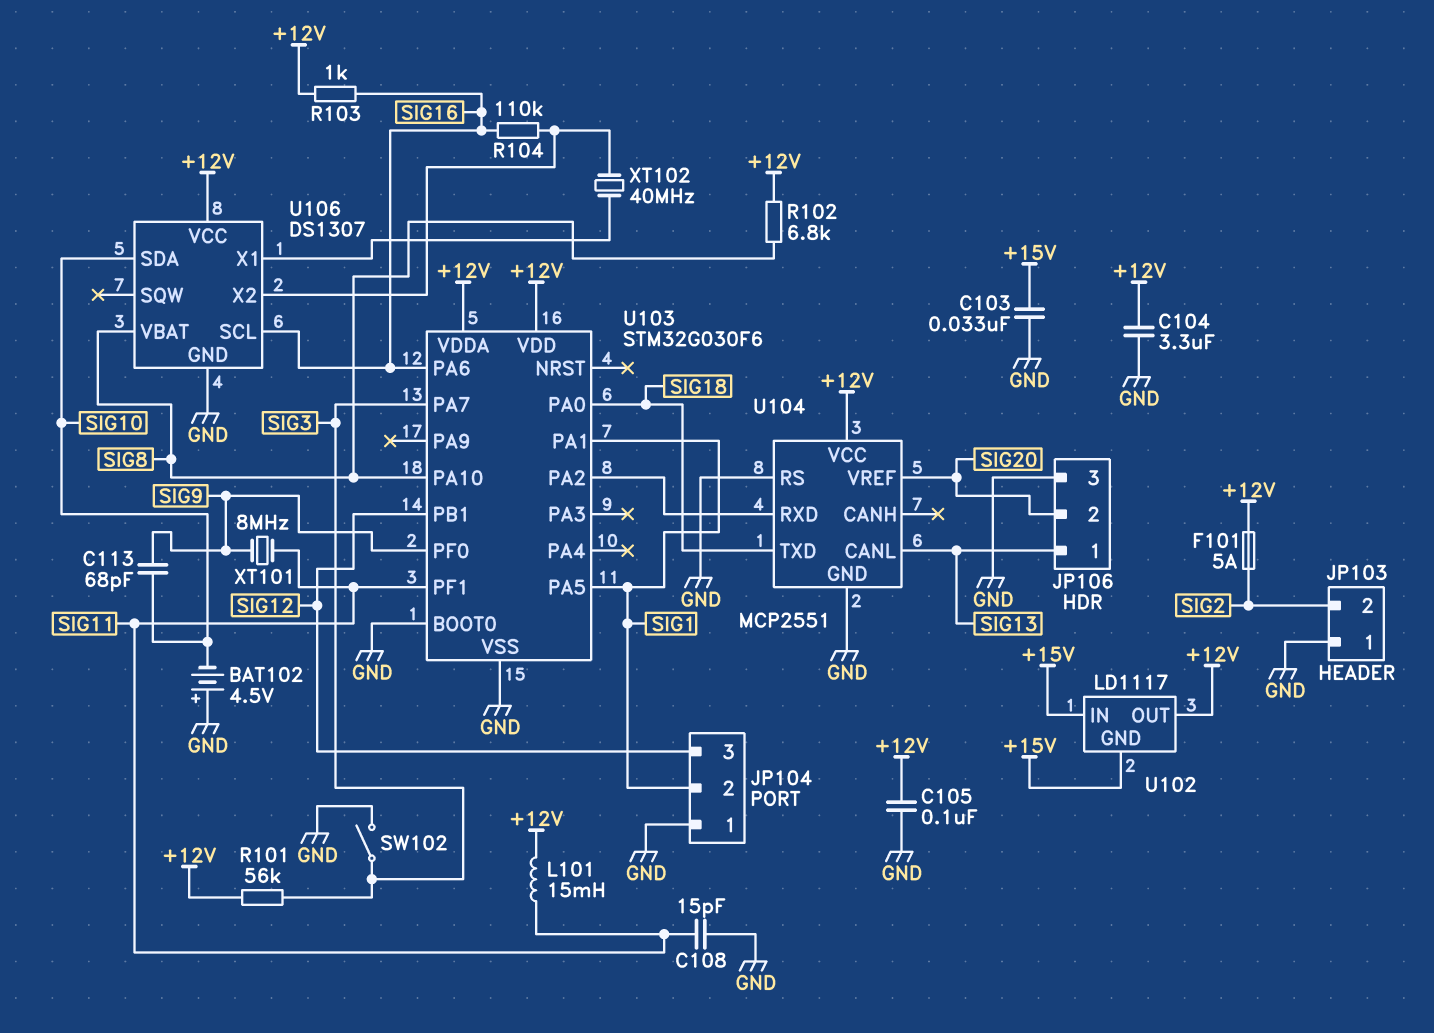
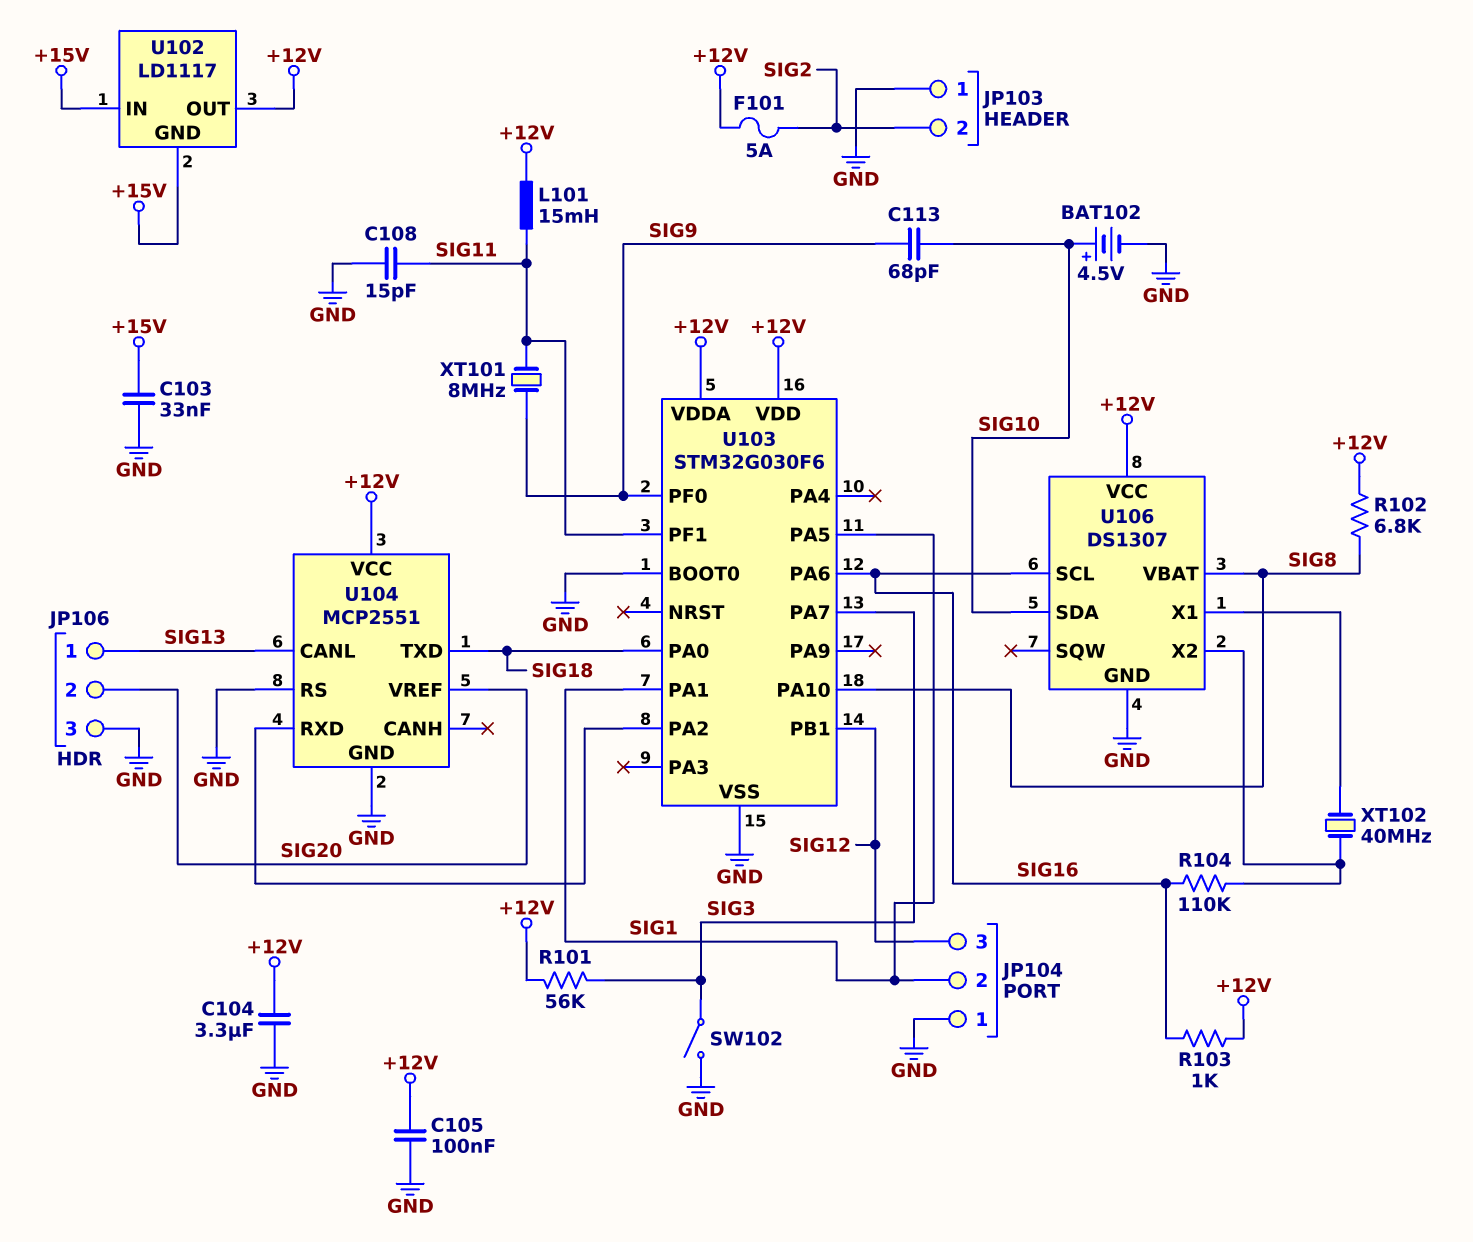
BAT102: 4.5V (plus GND, minus SIG10) -> 4.5V (plus SIG10, minus GND)

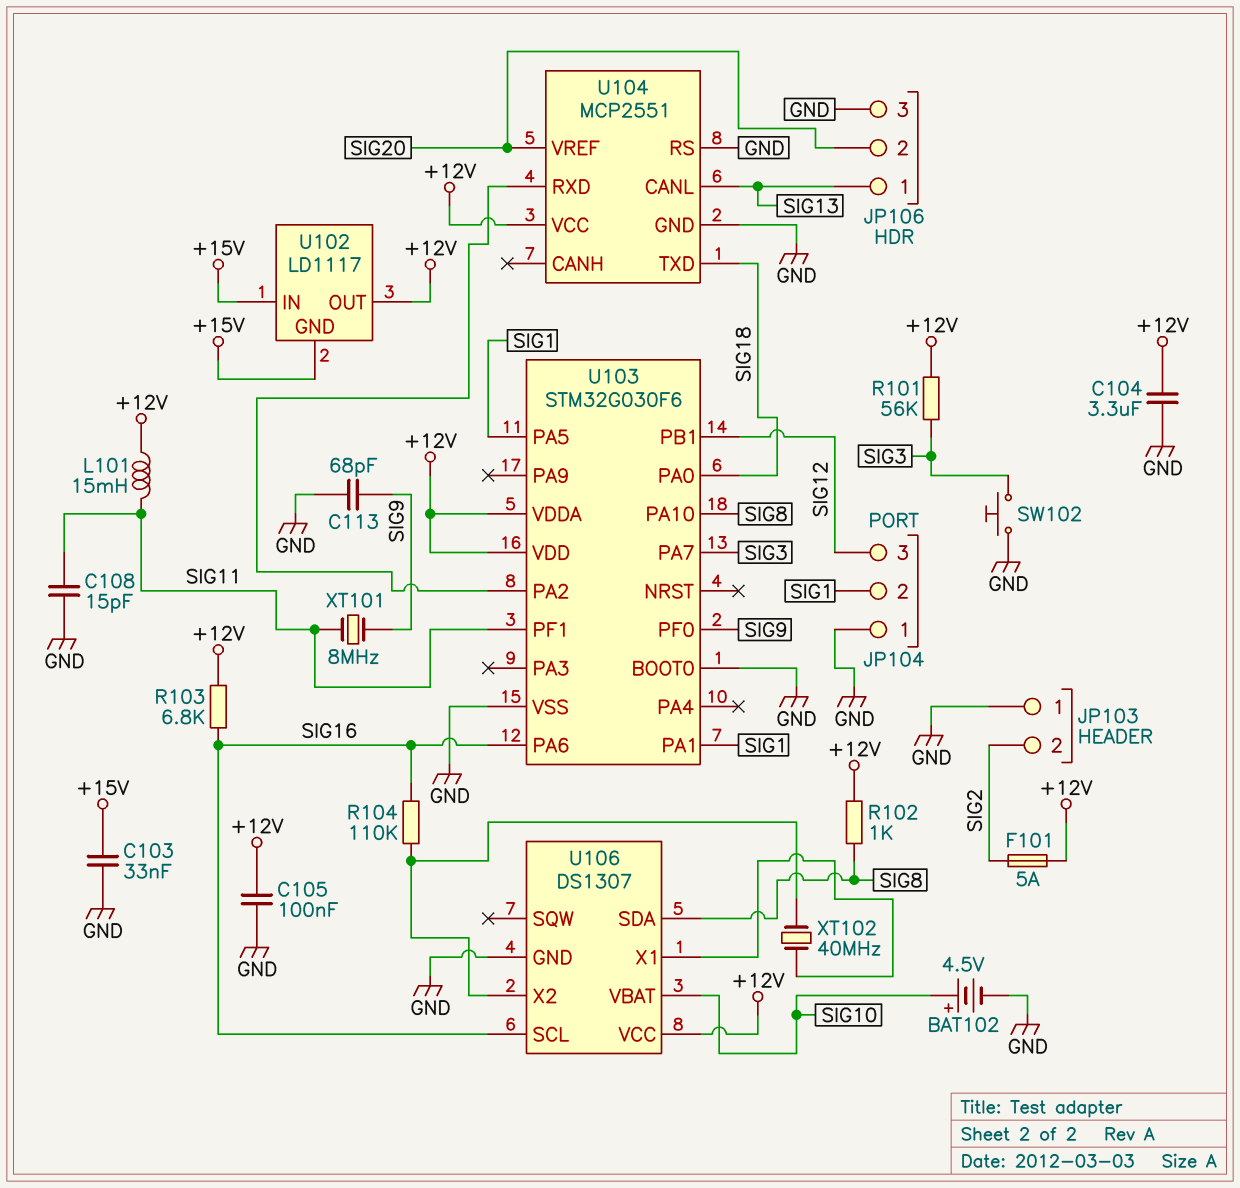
C113: 68pF (SIG9, SIG10) -> 68pF (GND, SIG9)
R102: 6.8k (+12V, SIG8) -> 1k (+12V, SIG8)
R103: 1k (+12V, SIG16) -> 6.8k (+12V, SIG16)
SW102: switch (GND, SIG3) -> button (GND, SIG3)
U106 pin SDA: SIG10 -> SIG8
U106 pin VBAT: SIG8 -> SIG10

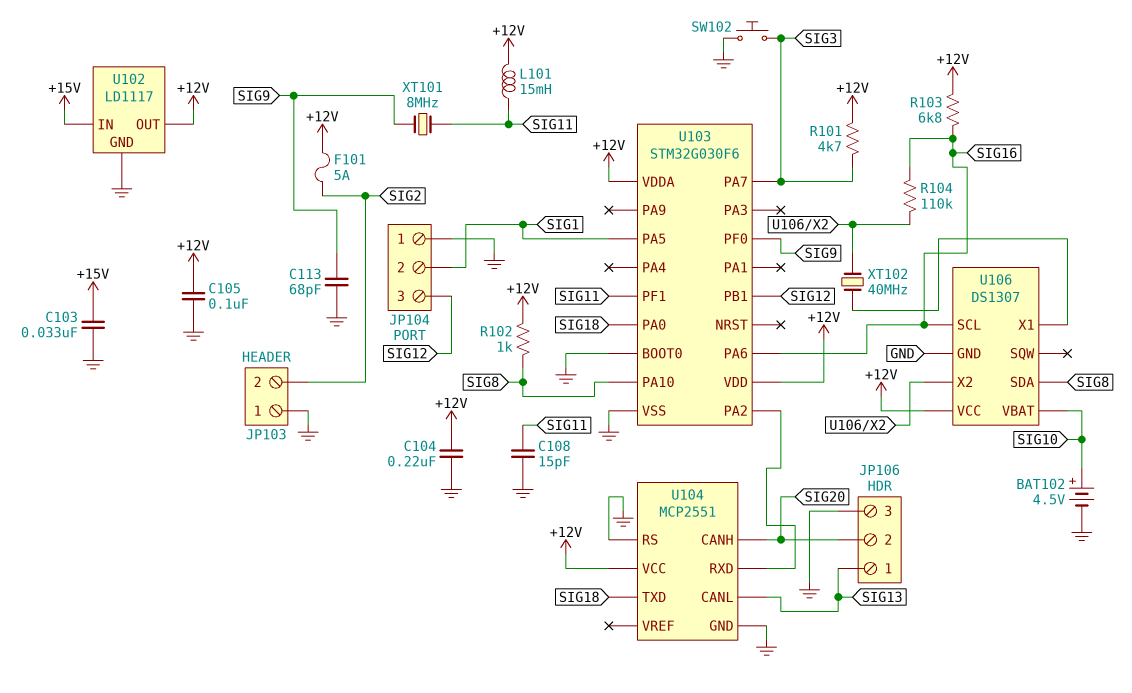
C104: 3.3uF (+12V, GND) -> 220nF (+12V, GND)
R101: 56k (+12V, SIG3) -> 4.7k (+12V, SIG3)
U102 pin GND: +15V -> GND
U103 pin PA1: SIG1 -> none
U104 pin CANH: none -> SIG20
U104 pin VREF: SIG20 -> none

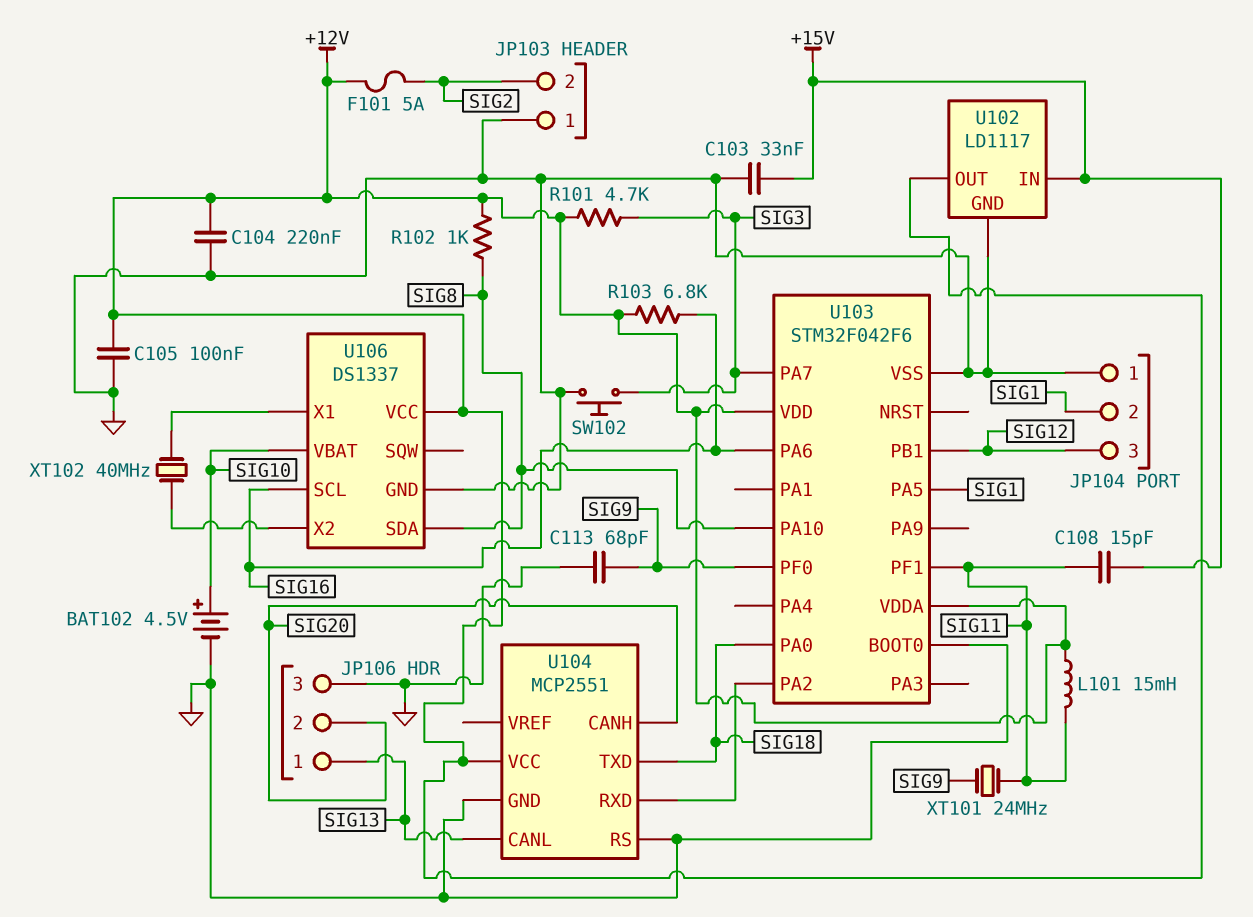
C108: 15pF (GND, SIG11) -> 15pF (+15V, SIG11)
R104: 110k (SIG16, U106/X2) -> none
U103: STM32G030F6 -> STM32F042F6
U106: DS1307 -> DS1337
XT101: 8MHz (SIG9, SIG11) -> 24MHz (SIG9, SIG11)

